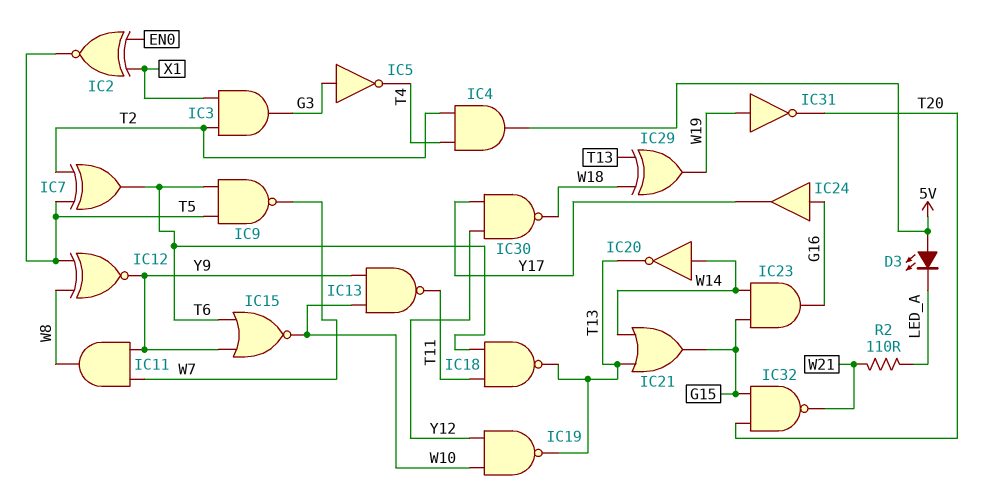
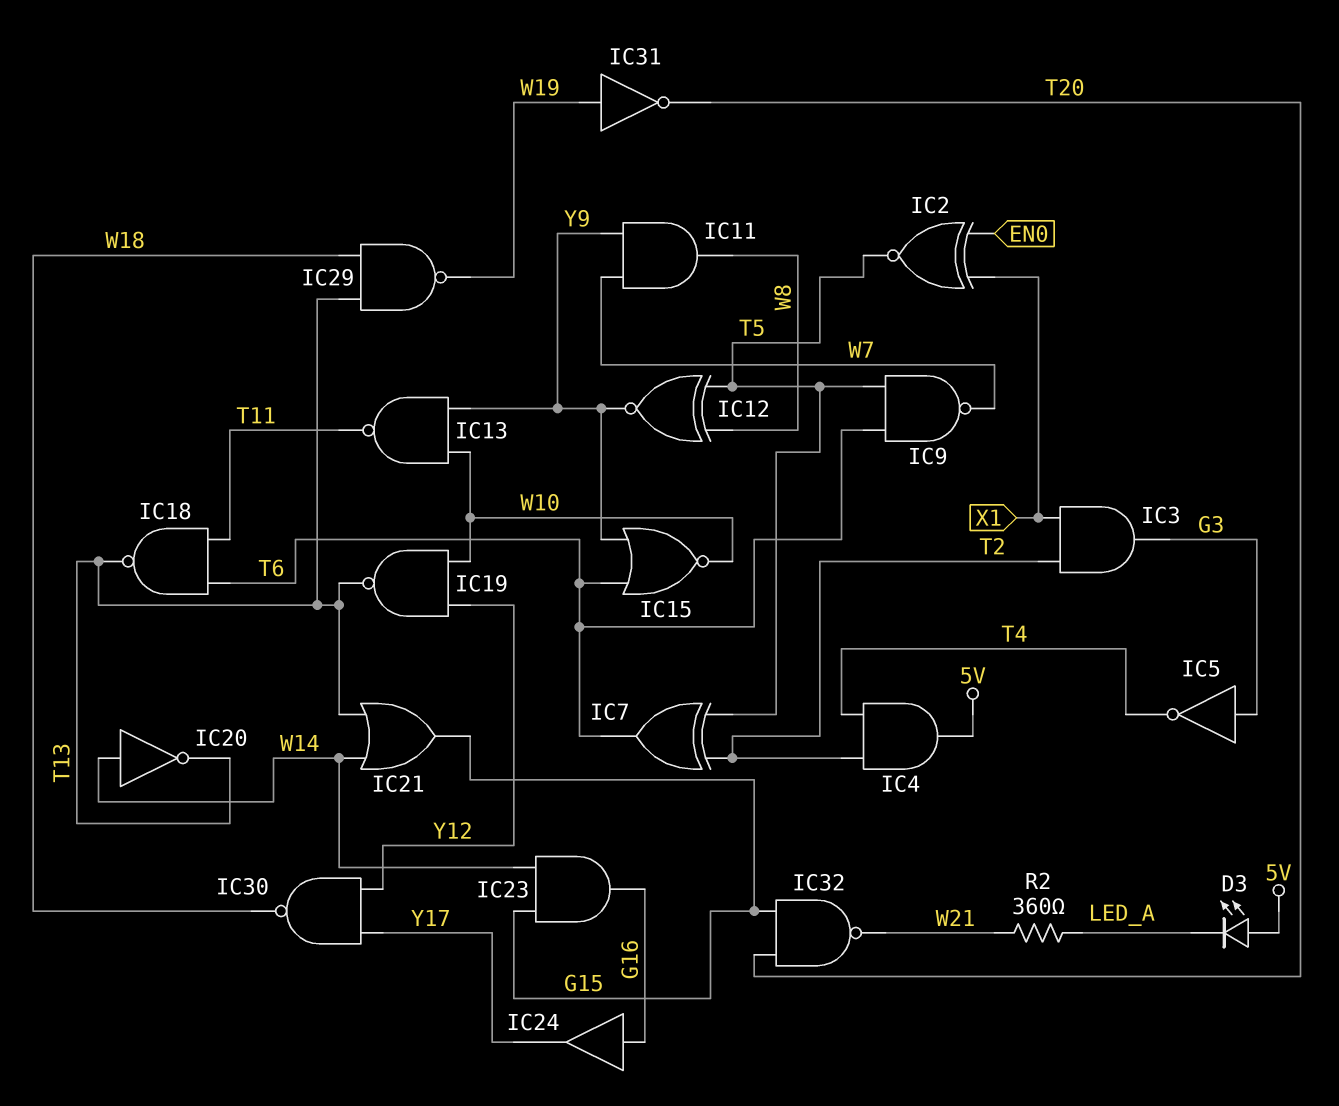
IC29: XOR (in T13, in W18, out W19) -> NAND (in T13, in W18, out W19)
R2: 110 (LED_A, W21) -> 360 (LED_A, W21)

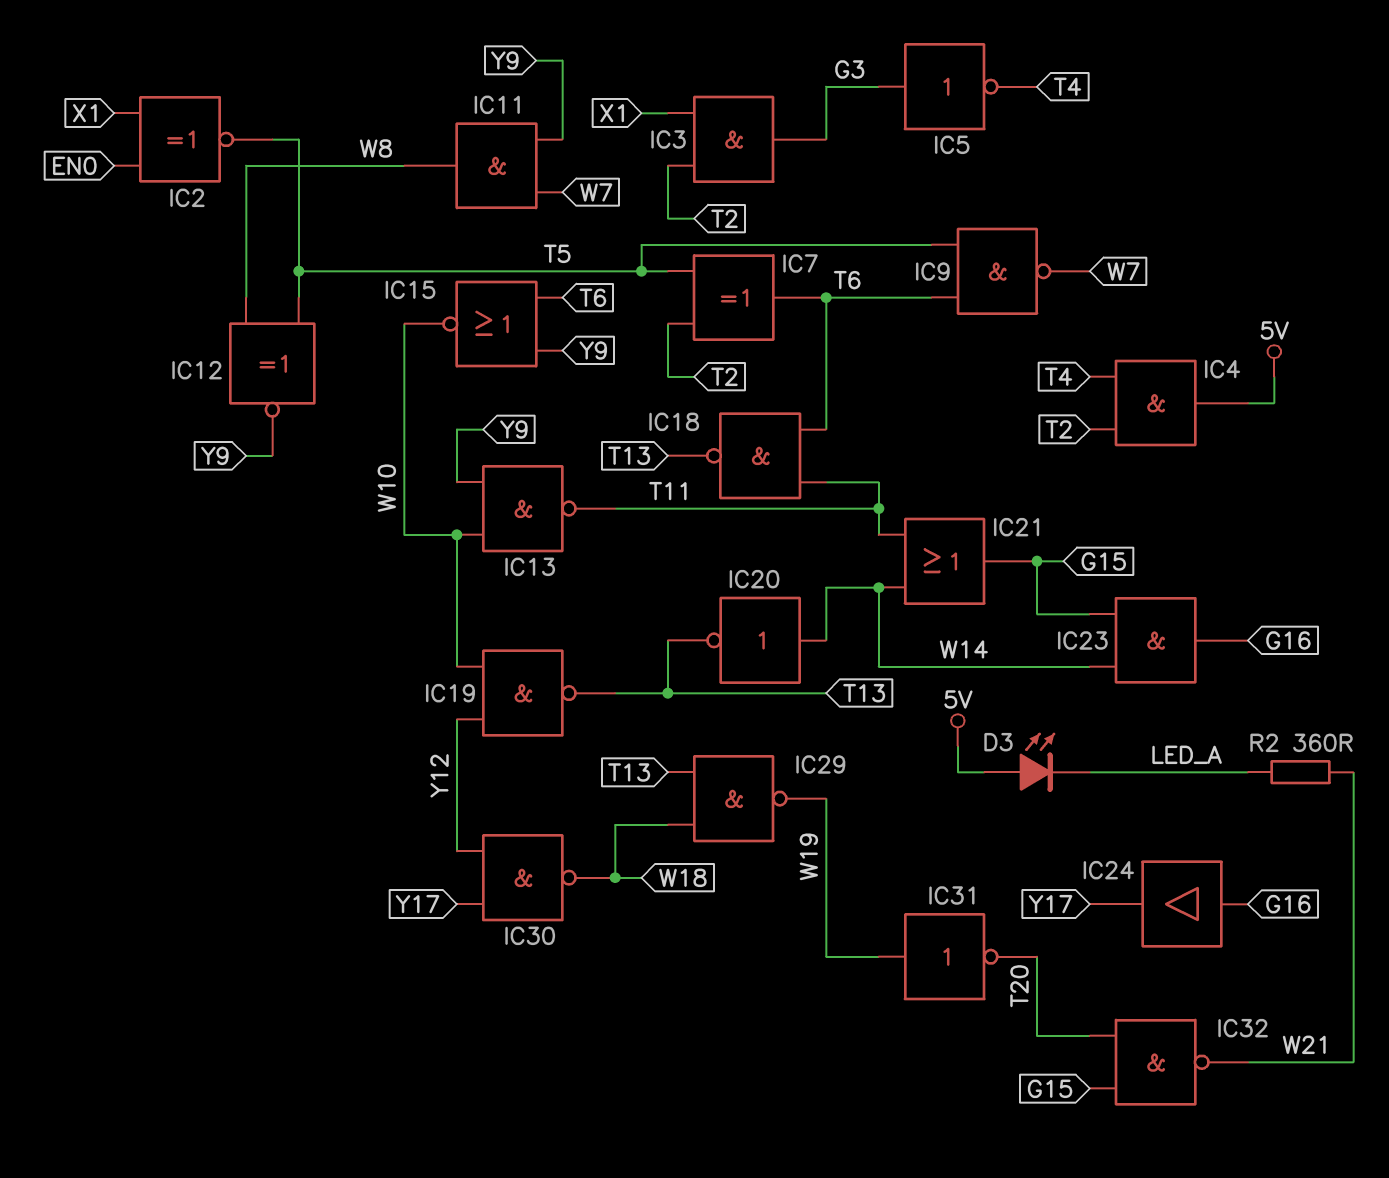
IC21: OR (in T13, in W14, out G15) -> OR (in T11, in W14, out G15)

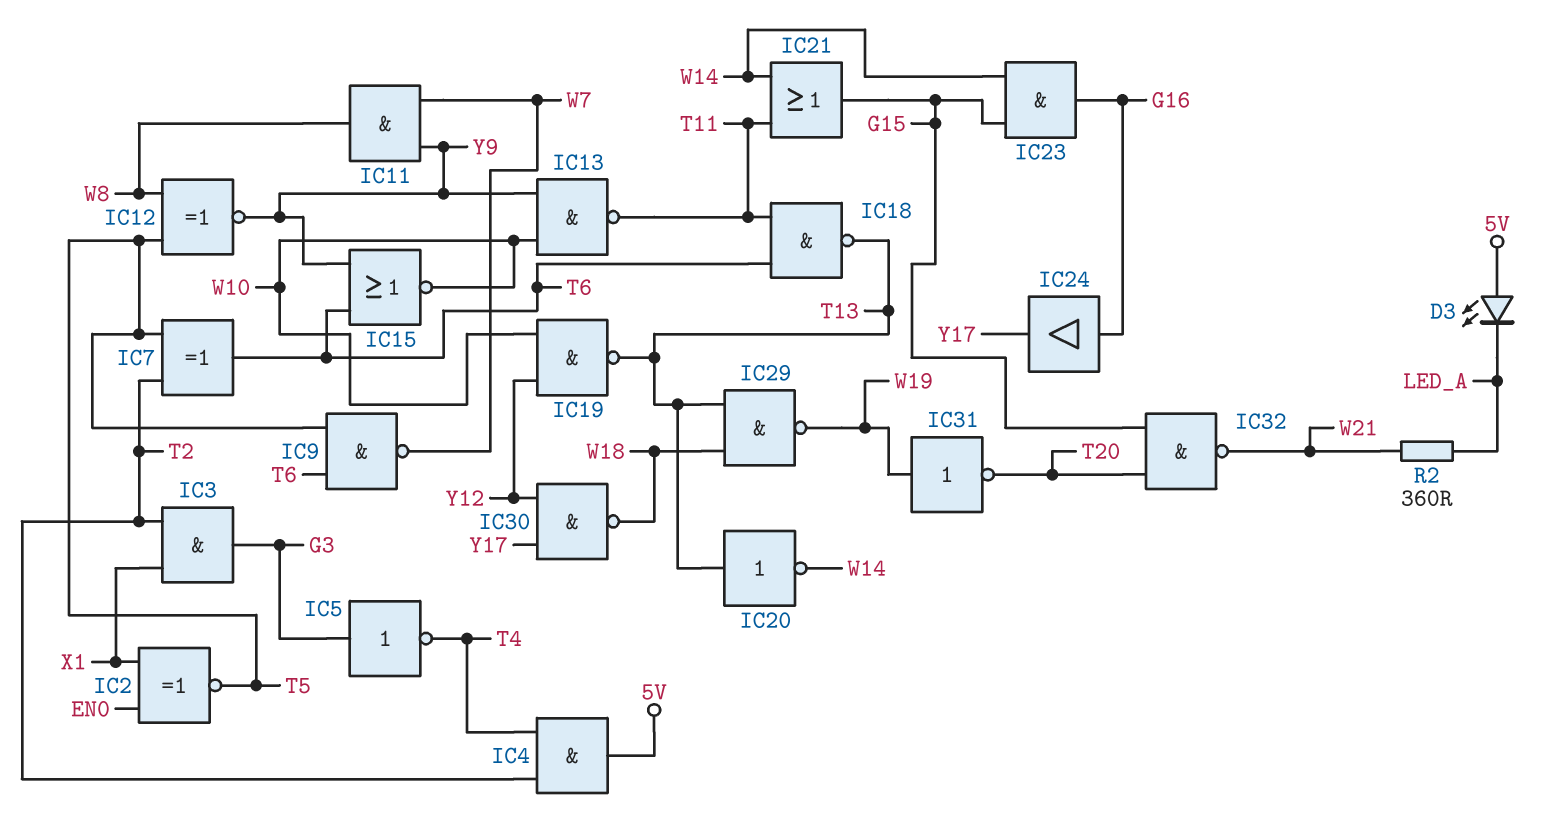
IC20: NOT (in W14, out T13) -> NOT (in T13, out W14)

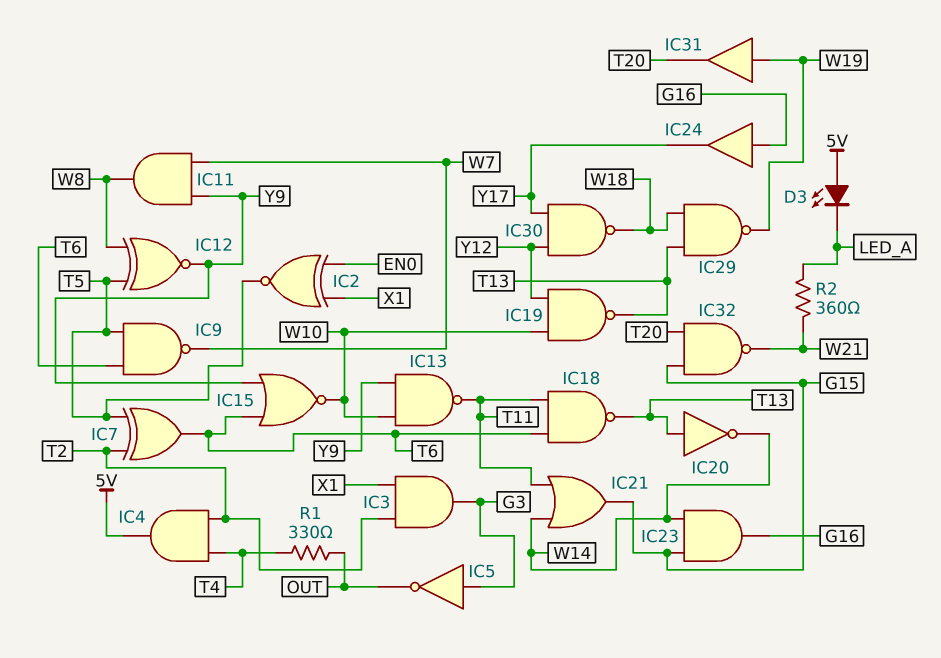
IC5: NOT (in G3, out T4) -> NOT (in G3, out OUT)
IC31: NOT (in W19, out T20) -> buffer (in W19, out T20)
R1: none -> 330 (OUT, T4)

